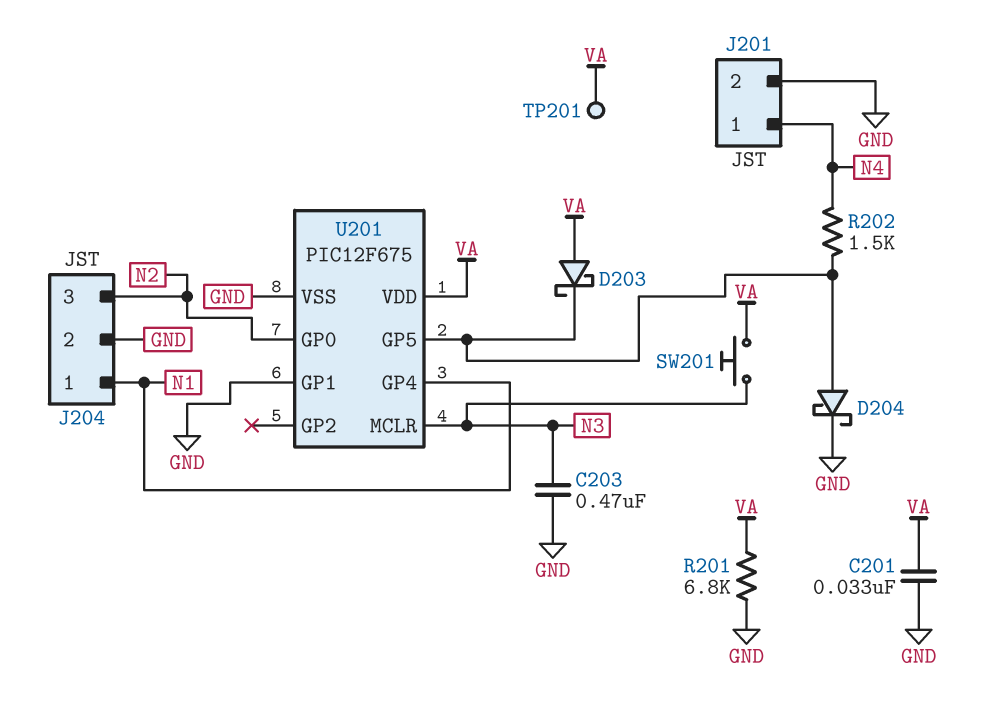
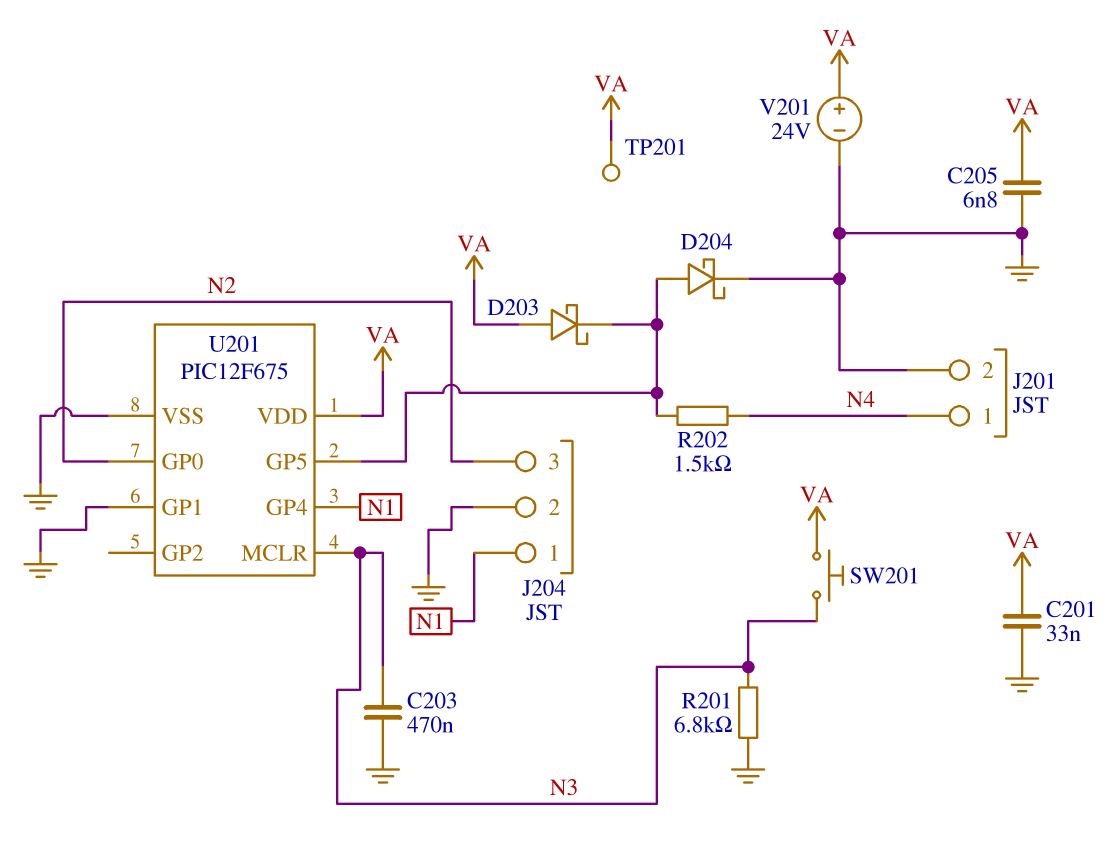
C205: none -> 6.8nF (GND, VA)
R201: 6.8k (GND, VA) -> 6.8k (GND, N3)
V201: none -> 24V (plus VA, minus GND)

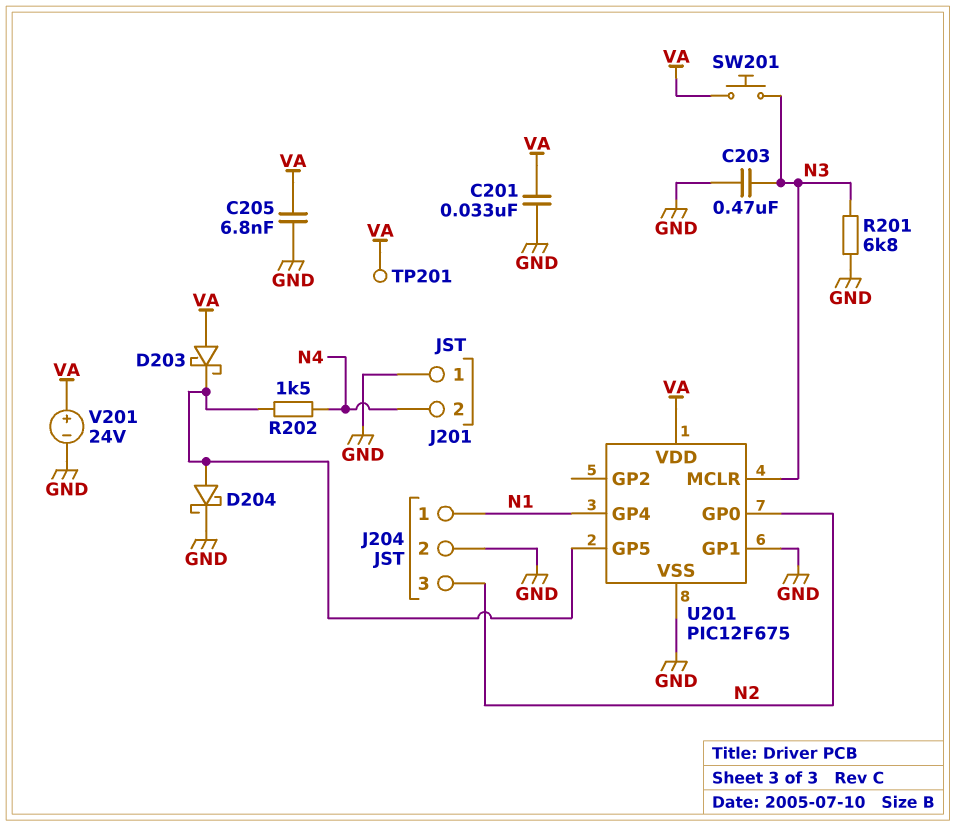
J201 pin 1: N4 -> GND
J201 pin 2: GND -> N4

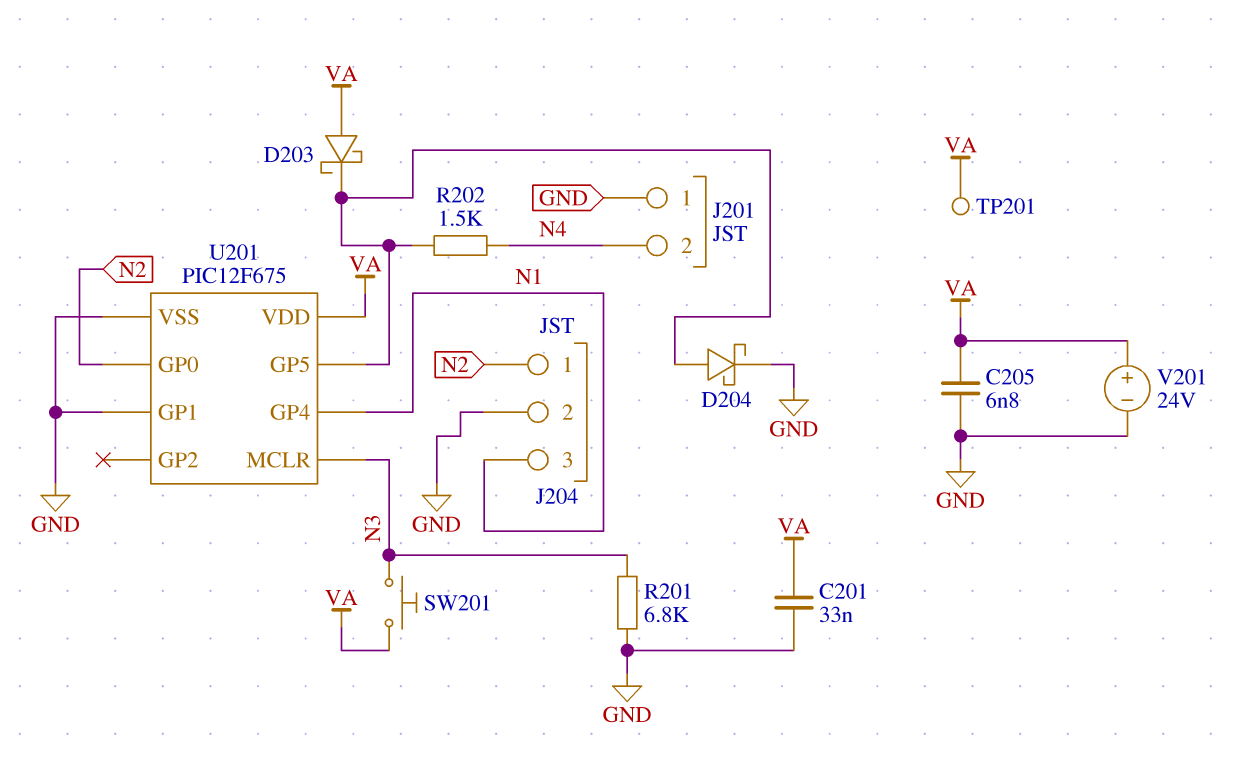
C203: 470nF (GND, N3) -> none
J204 pin 1: N1 -> N2
J204 pin 3: N2 -> N1

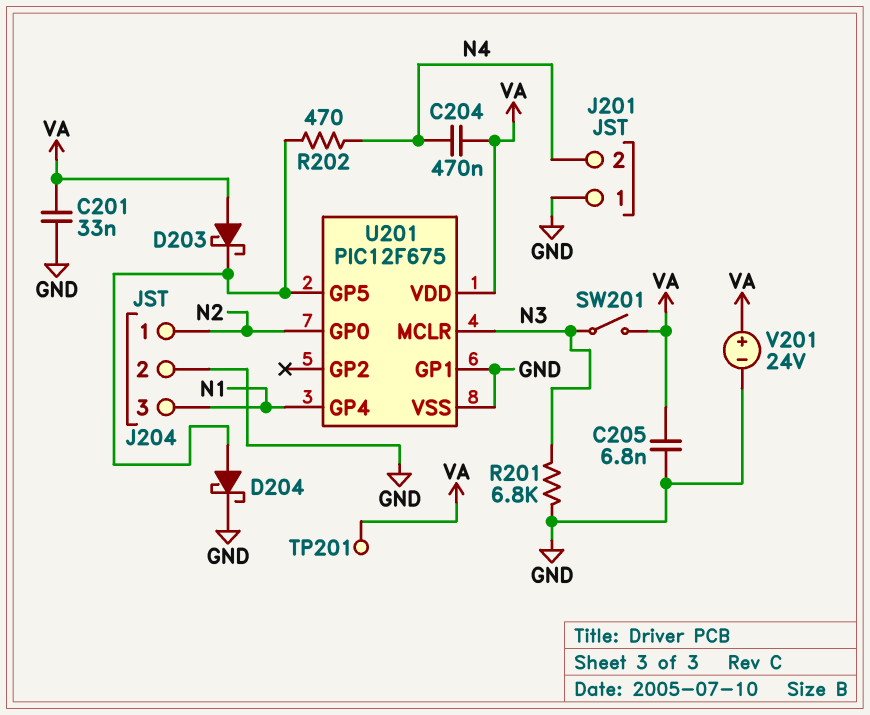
C204: none -> 470nF (N4, VA)
R202: 1.5k (N4, U201/GP5) -> 470 (N4, U201/GP5)
SW201: button (N3, VA) -> switch (N3, VA)

